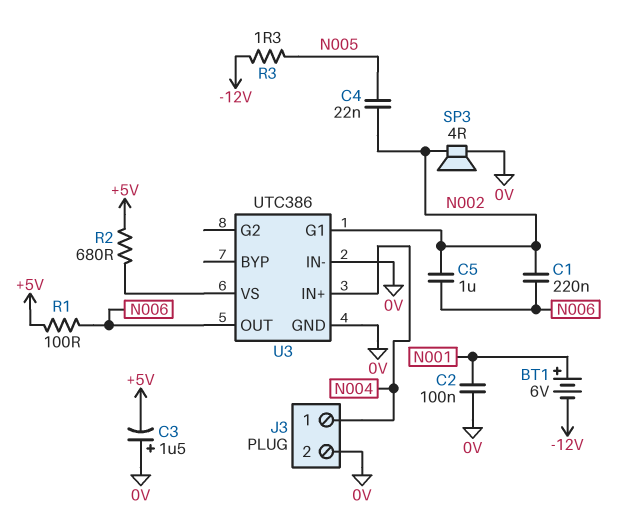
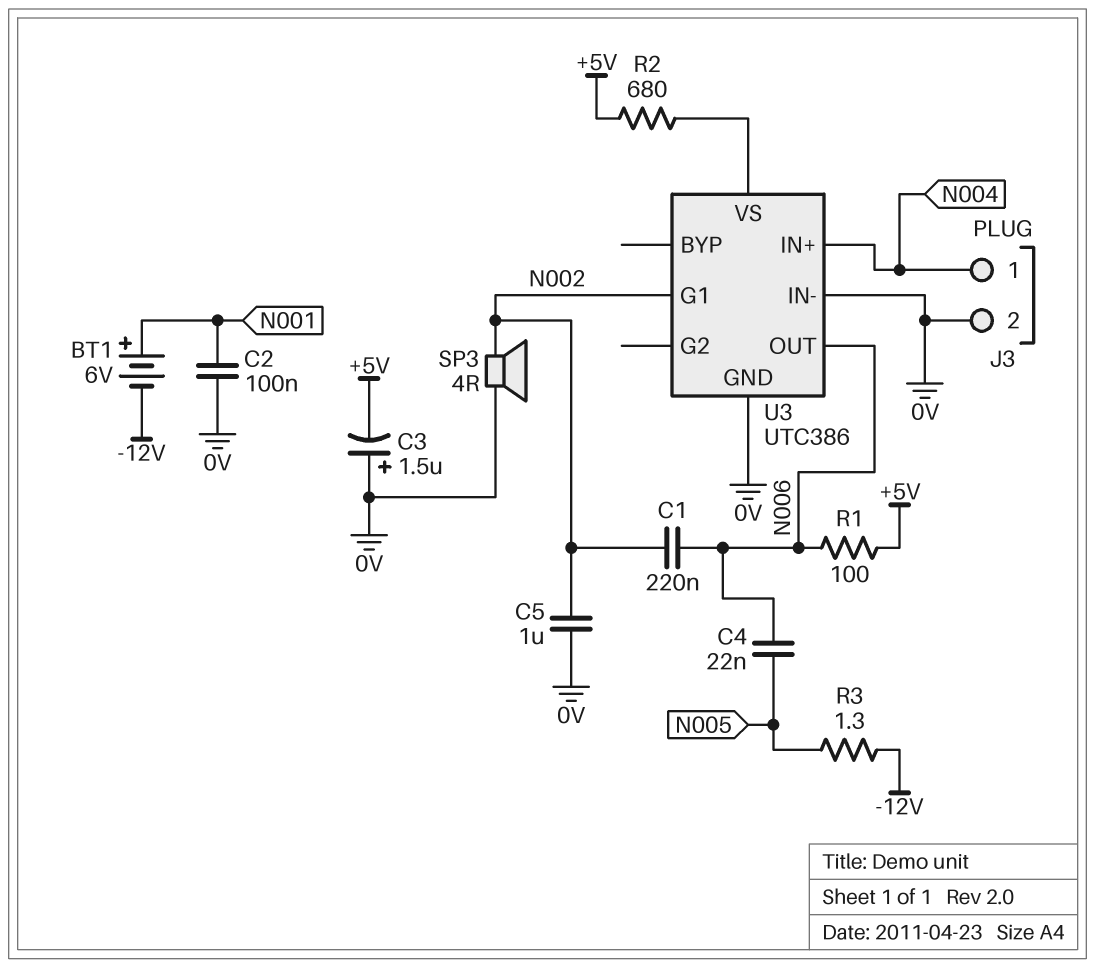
C4: 22nF (N002, N005) -> 22nF (N005, N006)
C5: 1uF (N002, N006) -> 1uF (0V, N002)

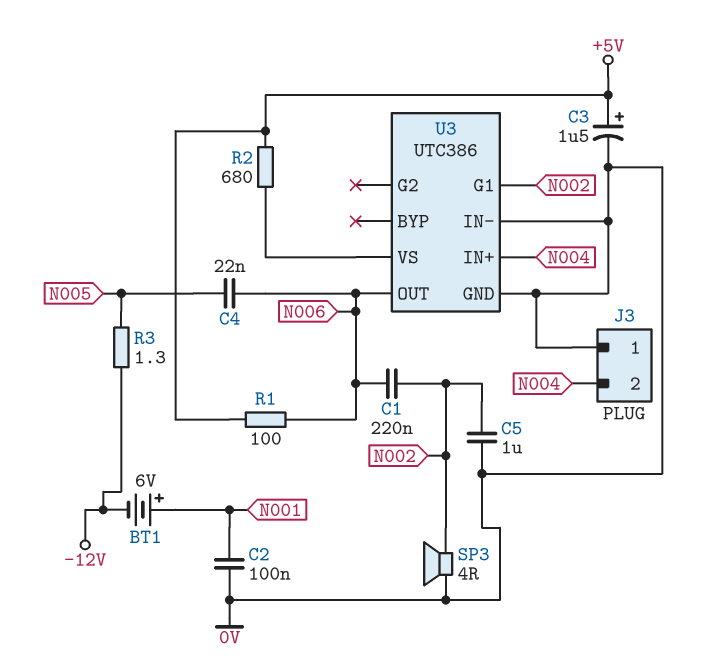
C3: 1.5uF (plus 0V, minus +5V) -> 1.5uF (plus +5V, minus 0V)
J3 pin 1: N004 -> 0V
J3 pin 2: 0V -> N004

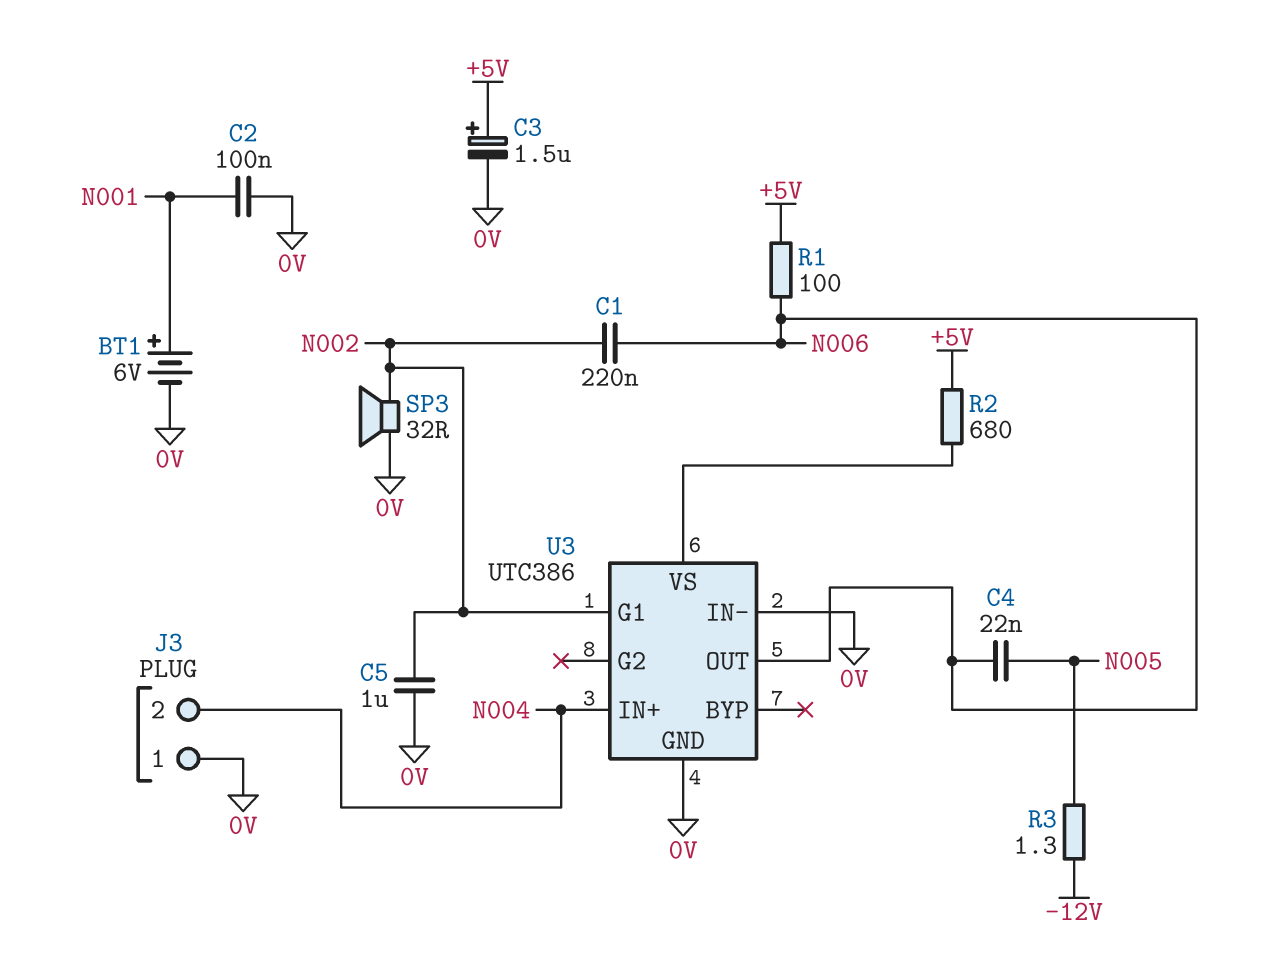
BT1: 6V (plus N001, minus -12V) -> 6V (plus N001, minus 0V)
SP3: speaker 4R (0V, N002) -> speaker 32R (0V, N002)

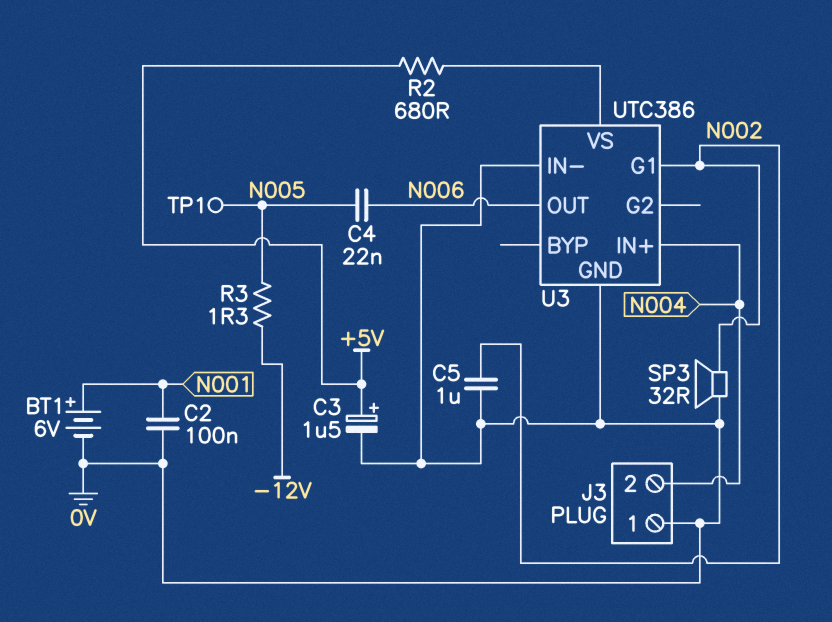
C1: 220nF (N002, N006) -> none
R1: 100 (+5V, N006) -> none
TP1: none -> test point (N005)

